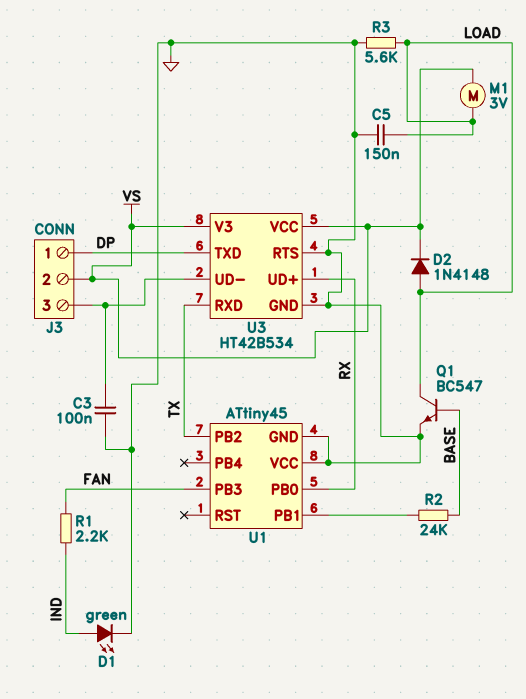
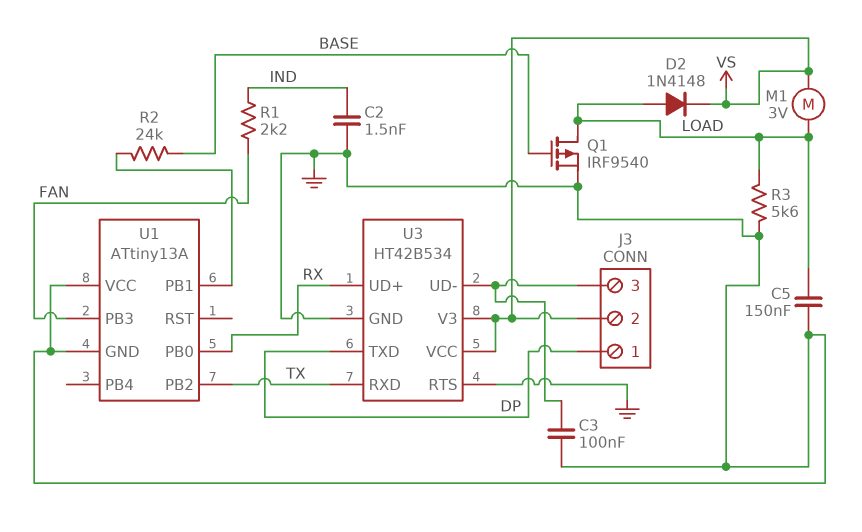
C2: none -> 1.5nF (GND, IND)
D1: LED green (A IND, K GND) -> none
Q1: NPN BC547 (B BASE, C LOAD, E GND) -> PMOS IRF9540 (G BASE, D LOAD, S GND)
U1: ATtiny45 -> ATtiny13A

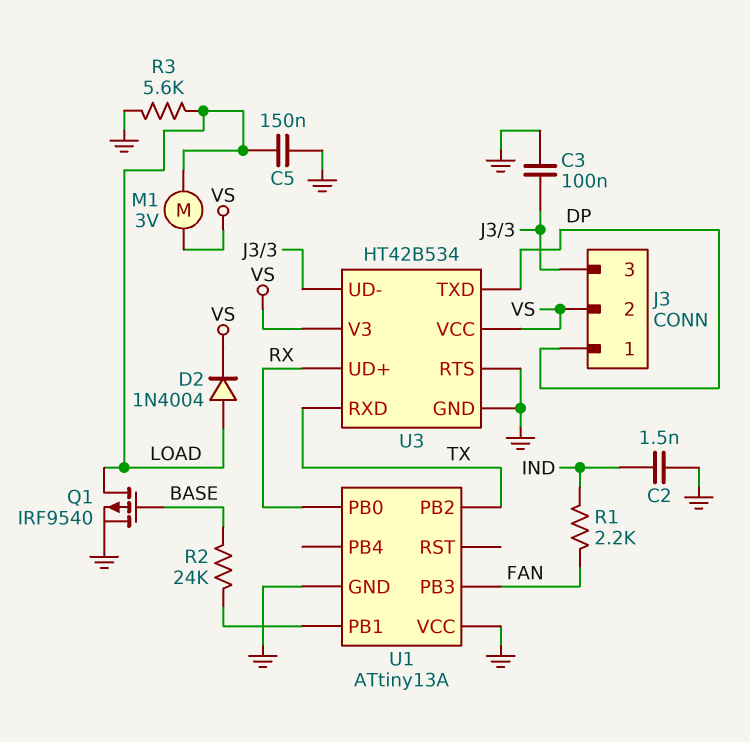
D2: diode 1N4148 (A LOAD, K VS) -> diode 1N4004 (A LOAD, K VS)

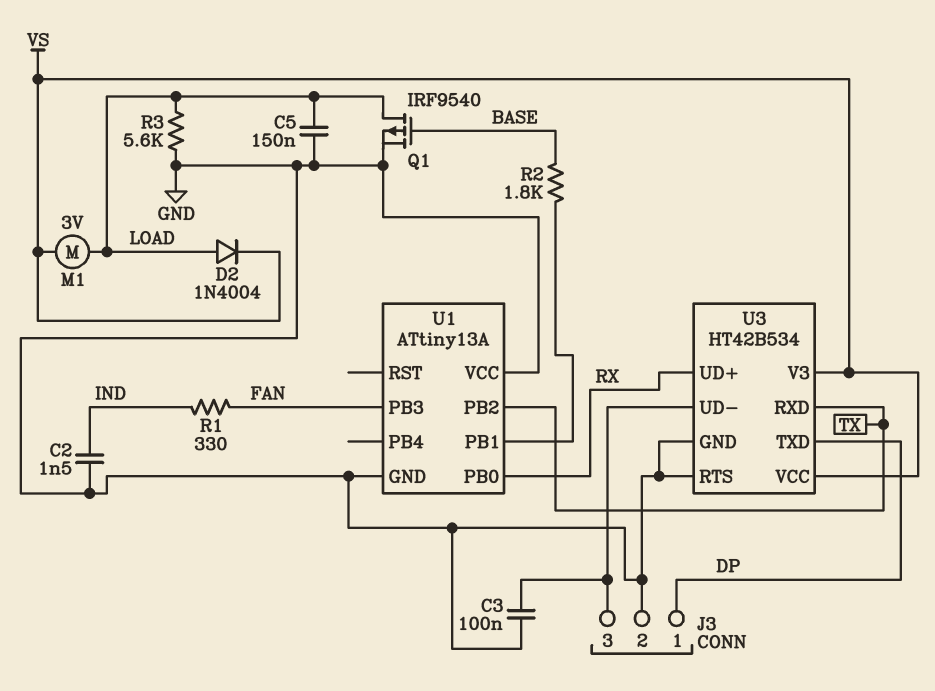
J3 pin 2: VS -> GND
R1: 2.2k (FAN, IND) -> 330 (FAN, IND)
R2: 24k (BASE, U1/PB1) -> 1.8k (BASE, U1/PB1)

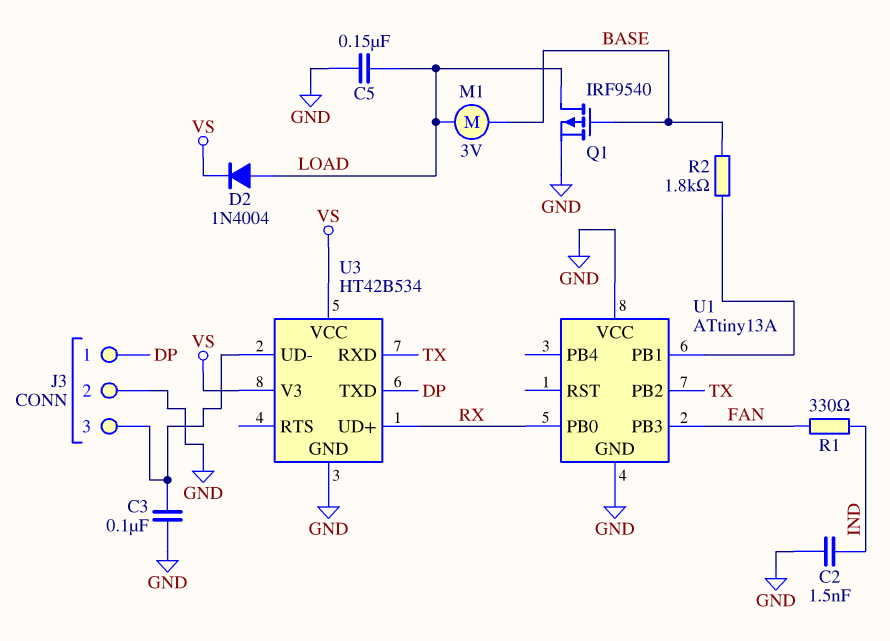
M1: motor 3V (LOAD, VS) -> motor 3V (BASE, LOAD)
R3: 5.6k (GND, LOAD) -> none
U3 pin RTS: GND -> none

